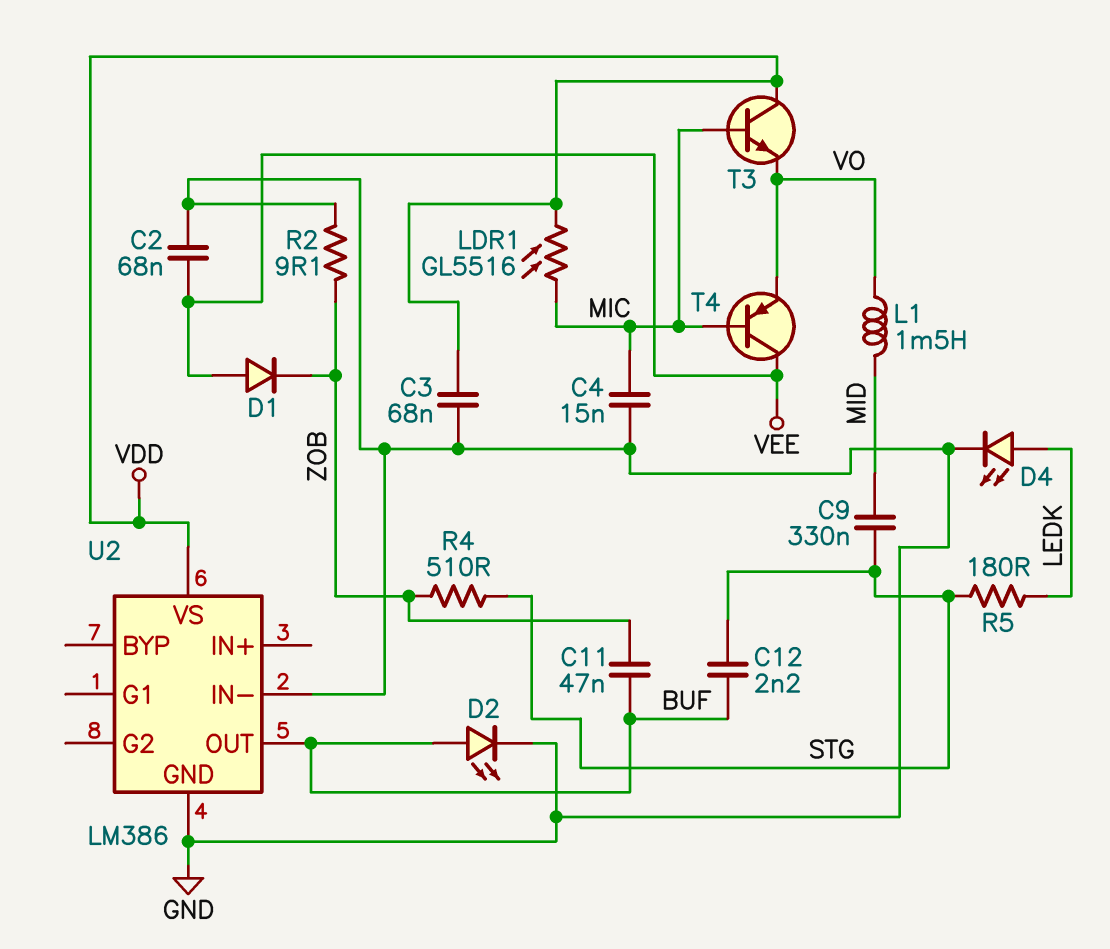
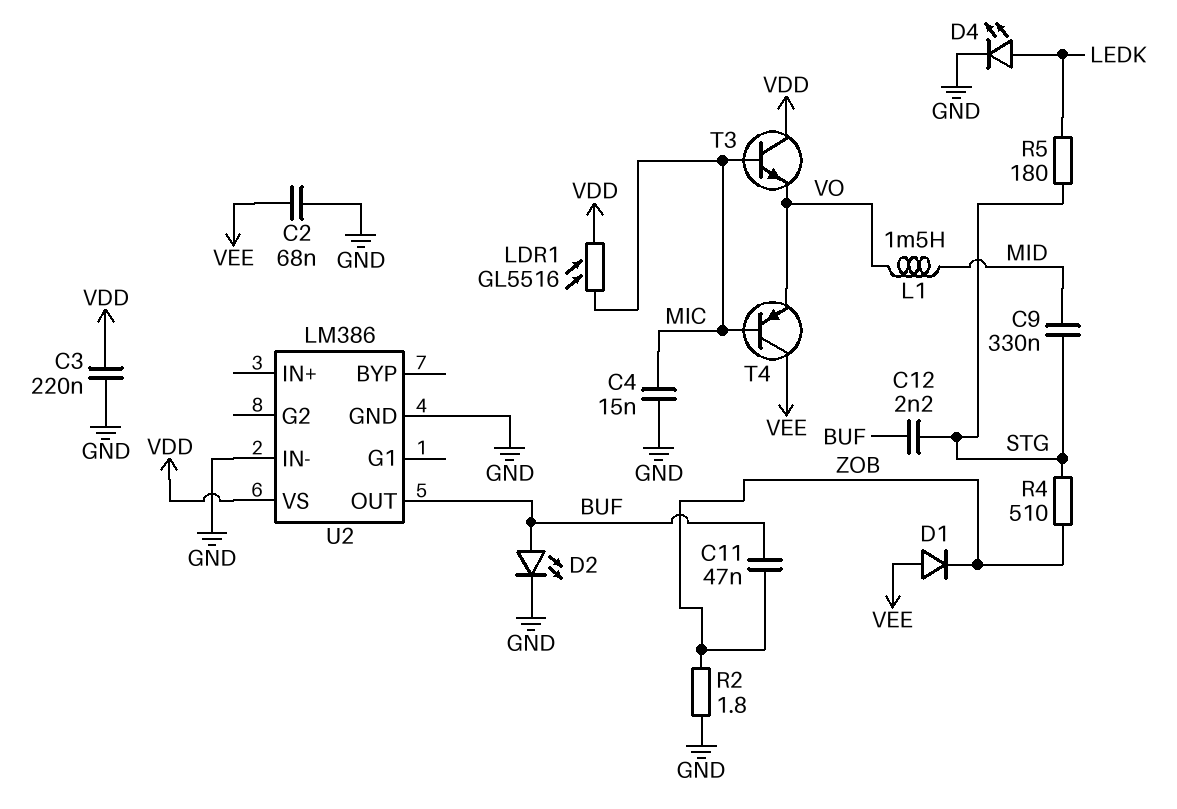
C3: 68nF (GND, VDD) -> 220nF (GND, VDD)
R2: 9.1 (GND, ZOB) -> 1.8 (GND, ZOB)

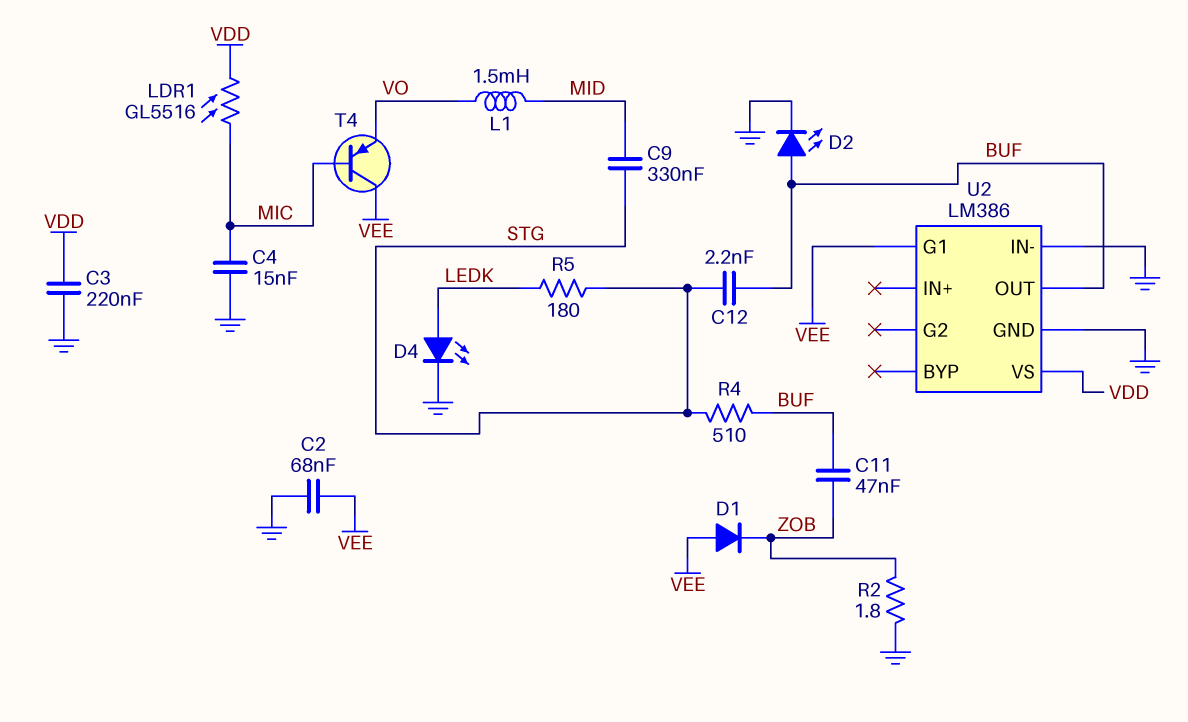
R4: 510 (STG, ZOB) -> 510 (BUF, STG)
T3: NPN (B MIC, C VDD, E VO) -> none
U2 pin G1: none -> VEE

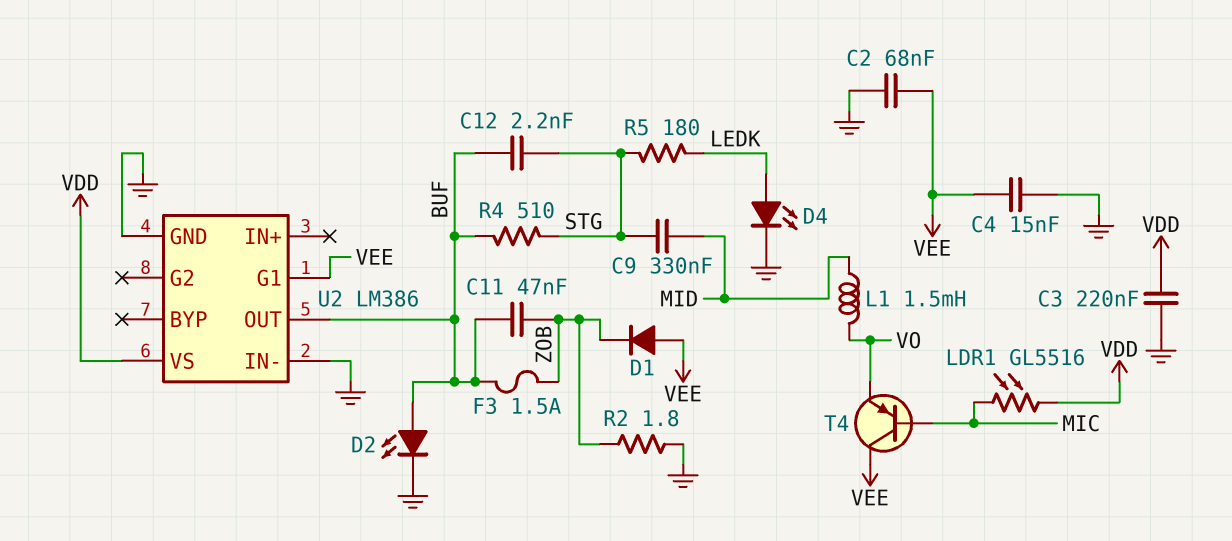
C4: 15nF (GND, MIC) -> 15nF (GND, VEE)
F3: none -> 1.5A (BUF, ZOB)

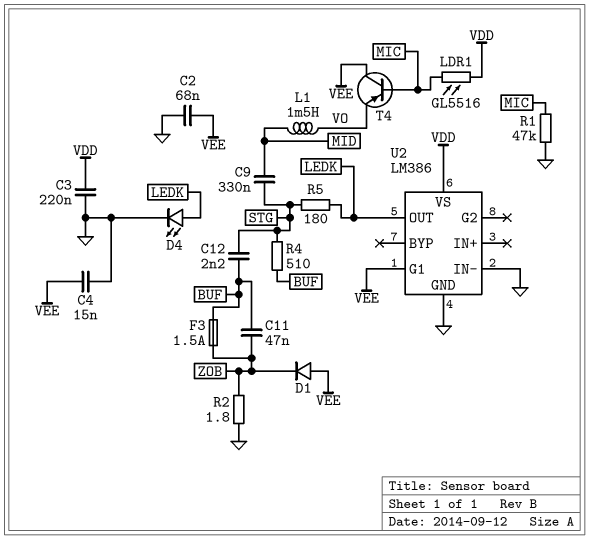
D2: LED (A BUF, K GND) -> none
R1: none -> 47k (GND, MIC)
U2 pin OUT: BUF -> LEDK

